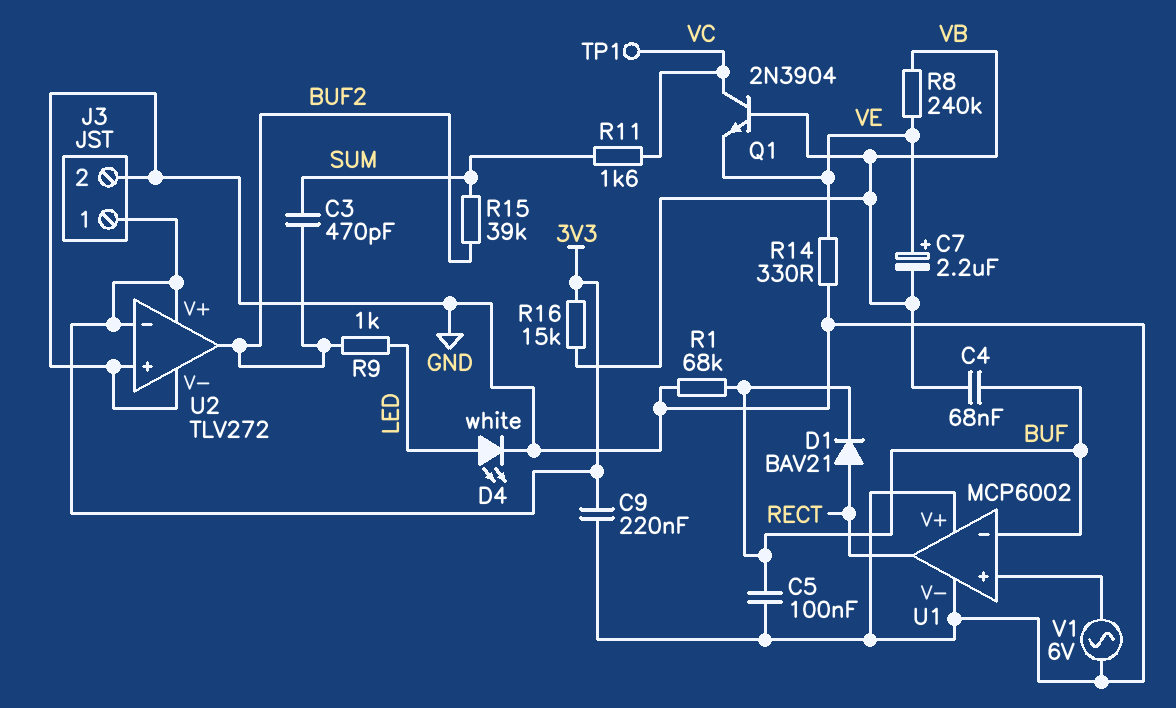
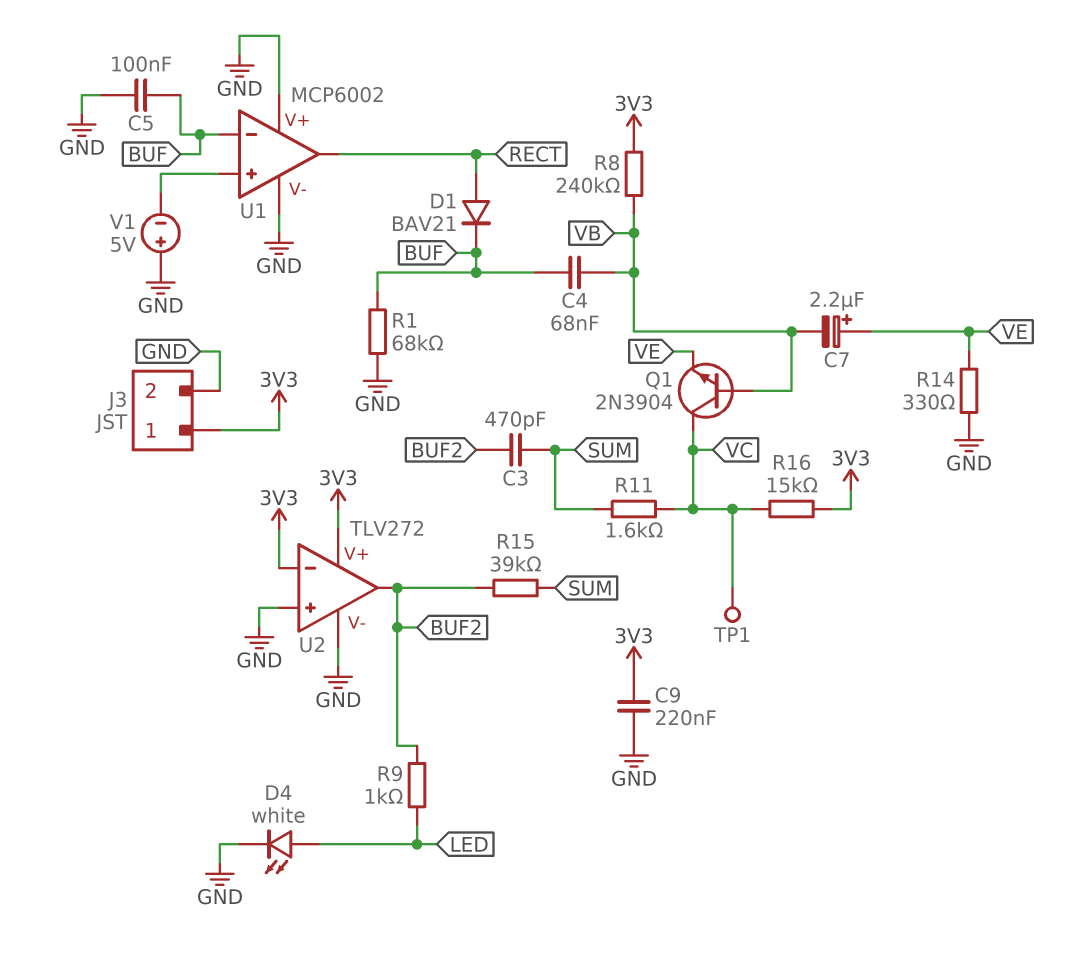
R8: 240k (VB, VE) -> 240k (3V3, VB)
R16: 15k (3V3, VB) -> 15k (3V3, VC)
V1: AC 6V (GND, U1/in+) -> 5V (plus GND, minus U1/in+)

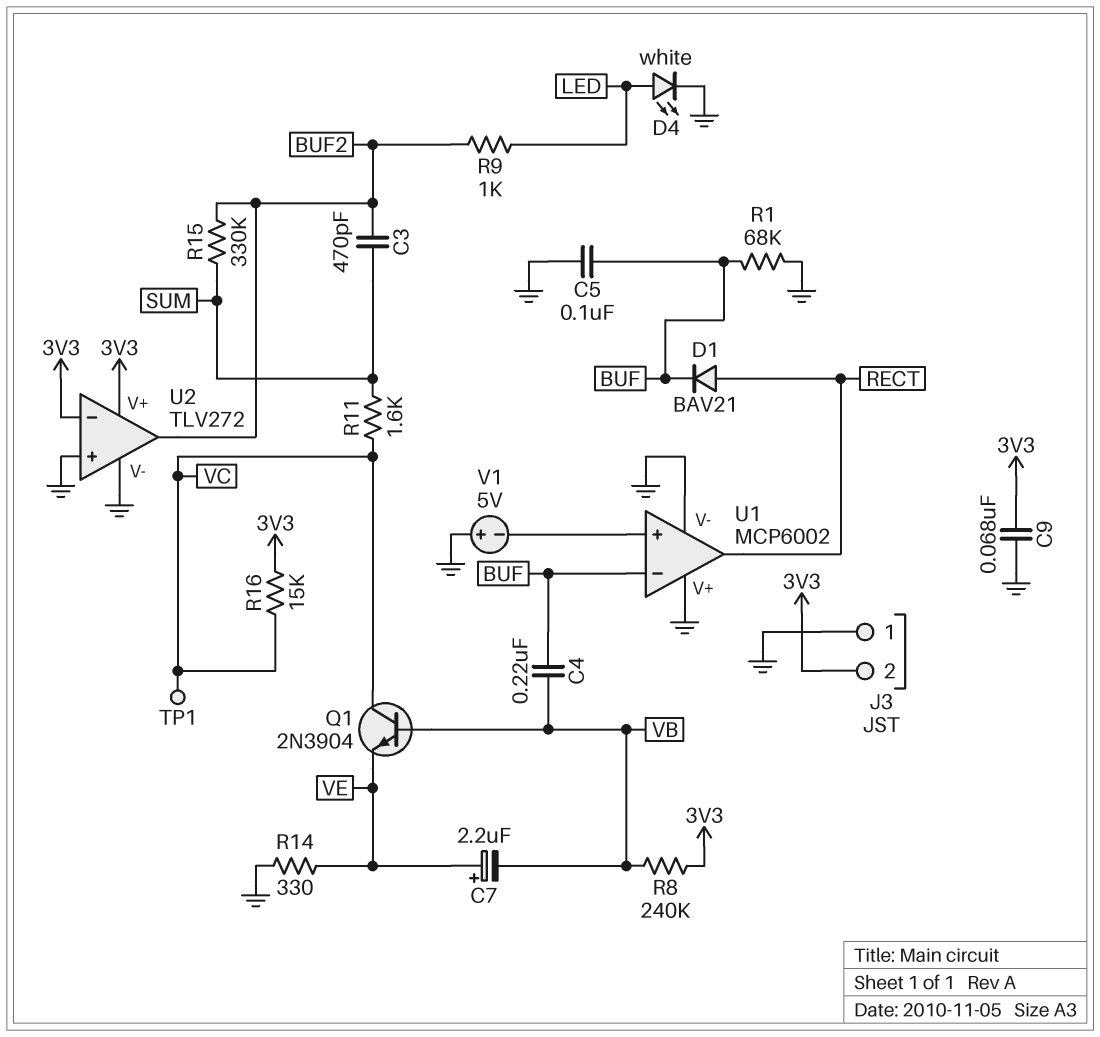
C4: 68nF (BUF, VB) -> 220nF (BUF, VB)
C9: 220nF (3V3, GND) -> 68nF (3V3, GND)
J3 pin 1: 3V3 -> GND
J3 pin 2: GND -> 3V3
R15: 39k (BUF2, SUM) -> 330k (BUF2, SUM)

